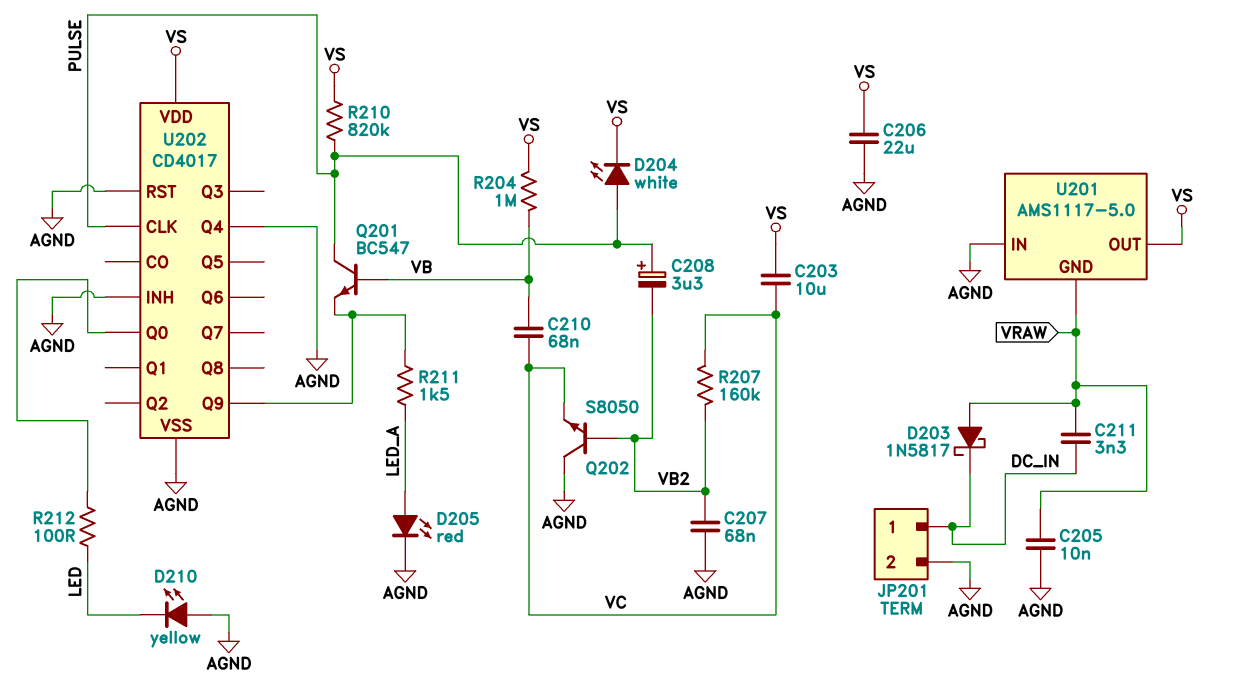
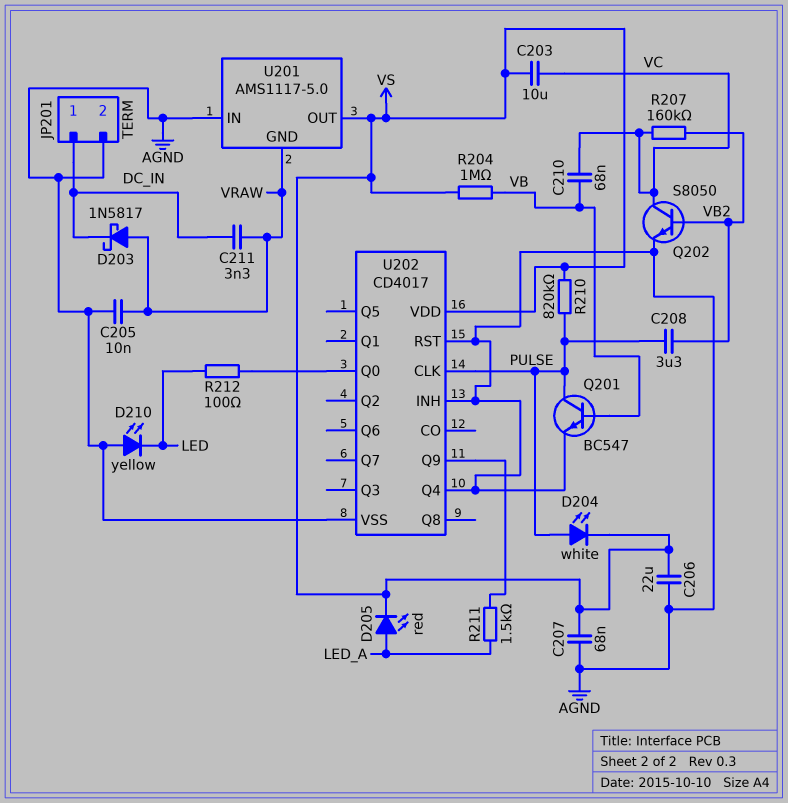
C207: 68nF (AGND, VB2) -> 68nF (AGND, VS)
C208: 3.3uF (plus PULSE, minus VB2) -> 3.3uF (PULSE, VB2)
D205: LED red (A LED_A, K AGND) -> LED red (A LED_A, K VS)
Q201: NPN BC547 (B VB, C PULSE, E U202/Q9) -> NPN BC547 (B VB, C PULSE, E AGND)
Q202: NPN S8050 (B VB2, C AGND, E VC) -> NPN S8050 (B VB2, C VC, E AGND)

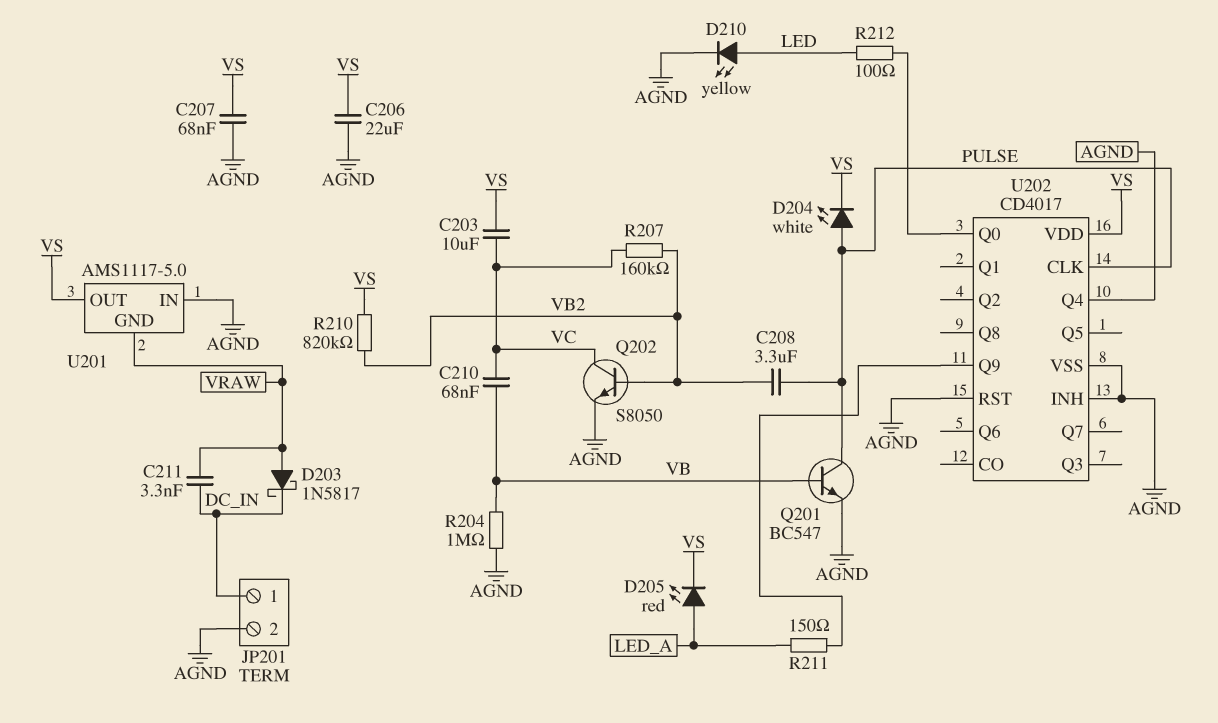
C205: 10nF (AGND, VRAW) -> none
D210: LED yellow (A AGND, K LED) -> LED yellow (A LED, K AGND)
R204: 1M (VB, VS) -> 1M (AGND, VB)
R210: 820k (PULSE, VS) -> 820k (VB2, VS)
R211: 1.5k (LED_A, U202/Q9) -> 150 (LED_A, U202/Q9)

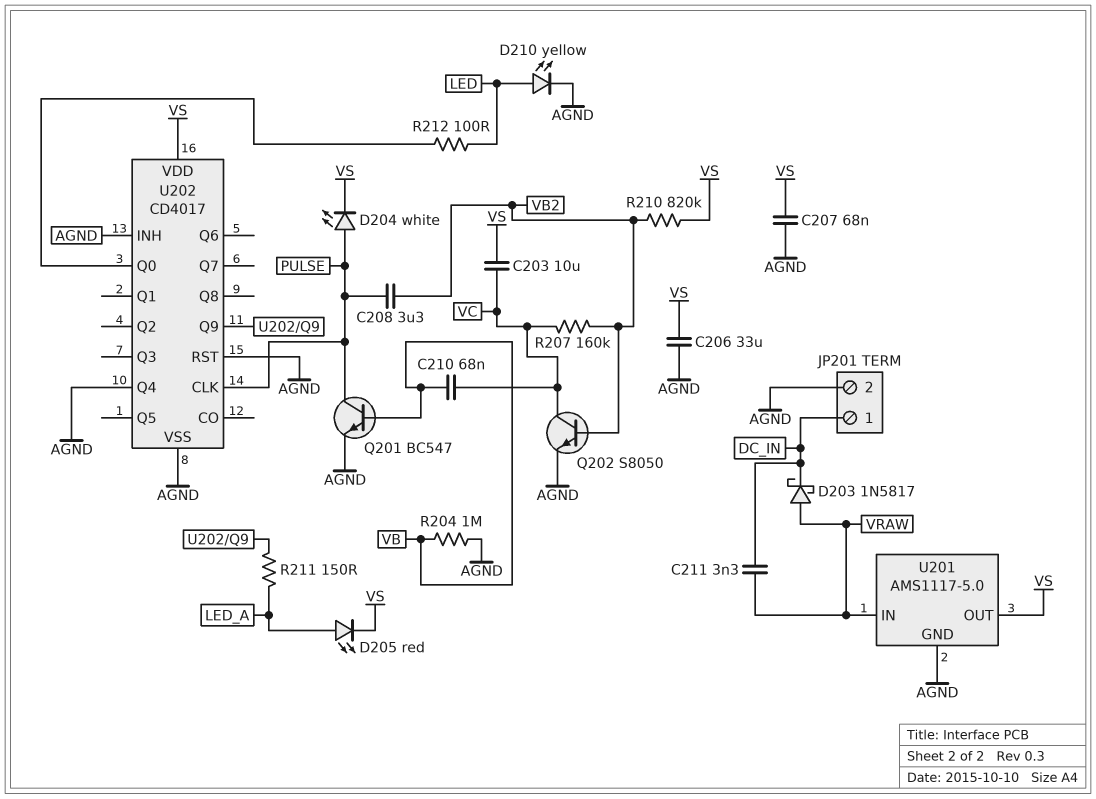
C206: 22uF (AGND, VS) -> 33uF (AGND, VS)
U201 pin GND: VRAW -> AGND
U201 pin IN: AGND -> VRAW

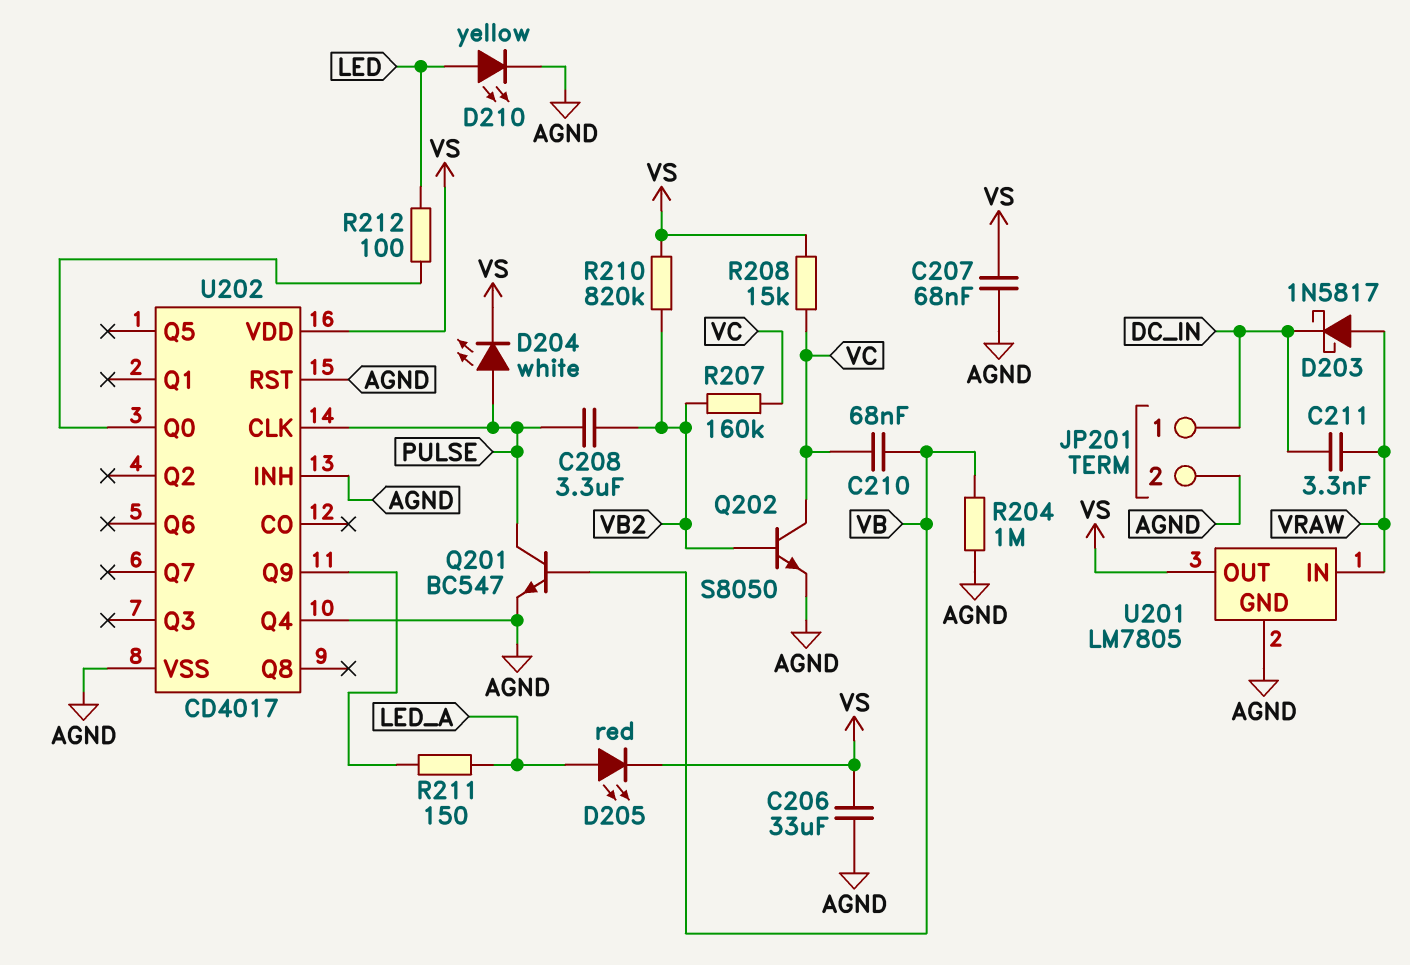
C203: 10uF (VC, VS) -> none
R208: none -> 15k (VC, VS)
U201: AMS1117-5.0 -> LM7805

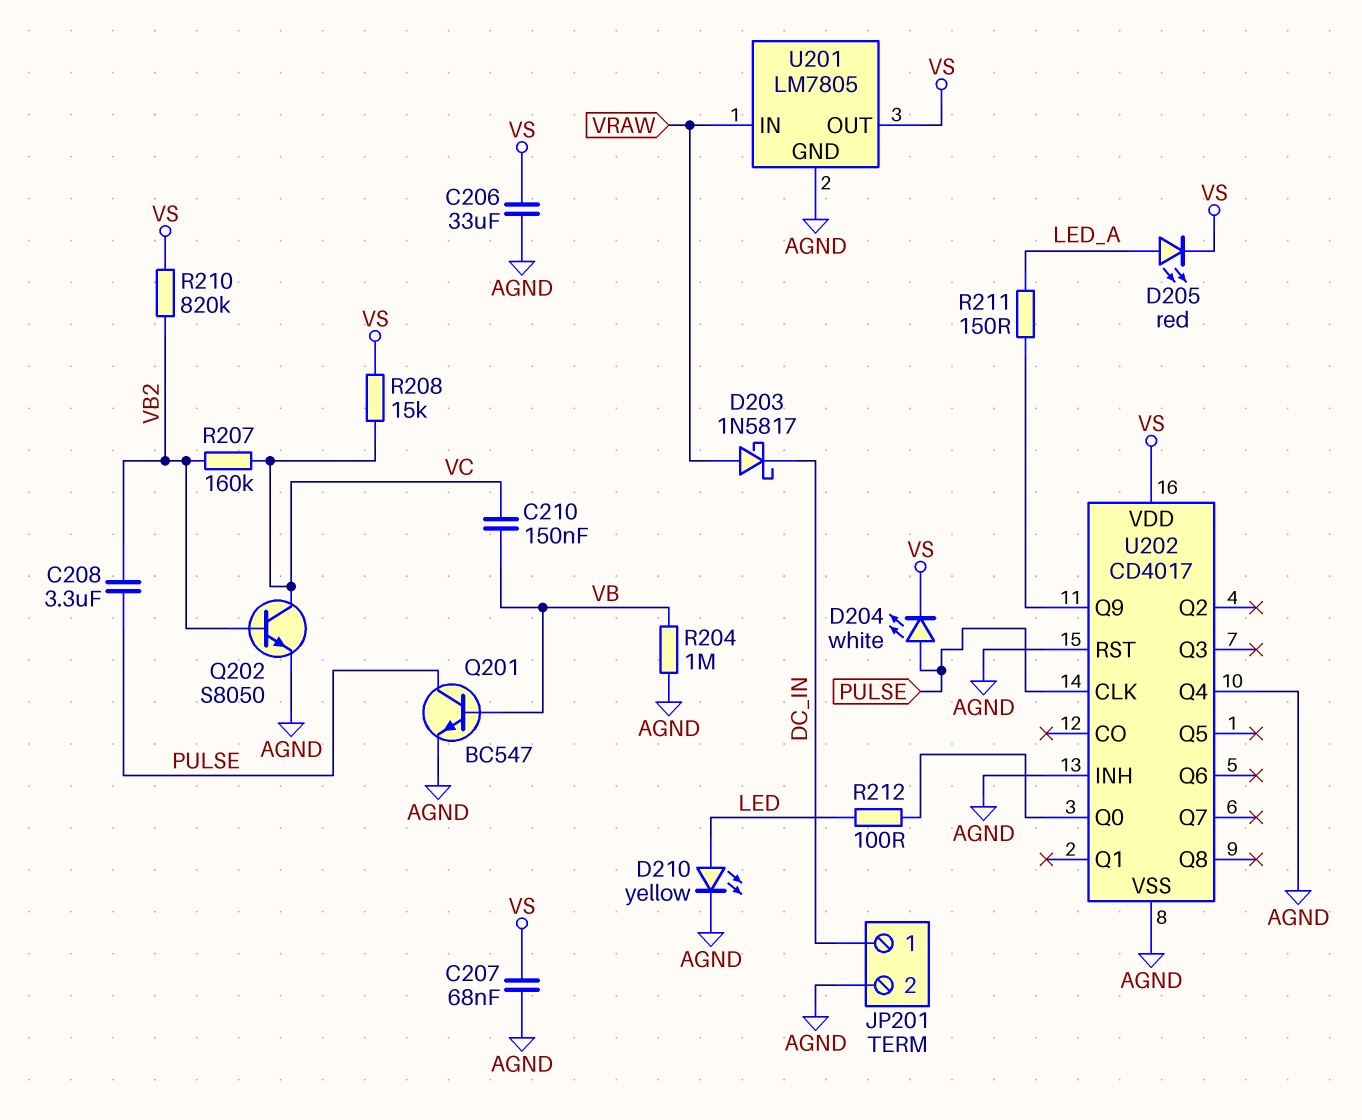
C210: 68nF (VB, VC) -> 150nF (VB, VC)
C211: 3.3nF (DC_IN, VRAW) -> none

